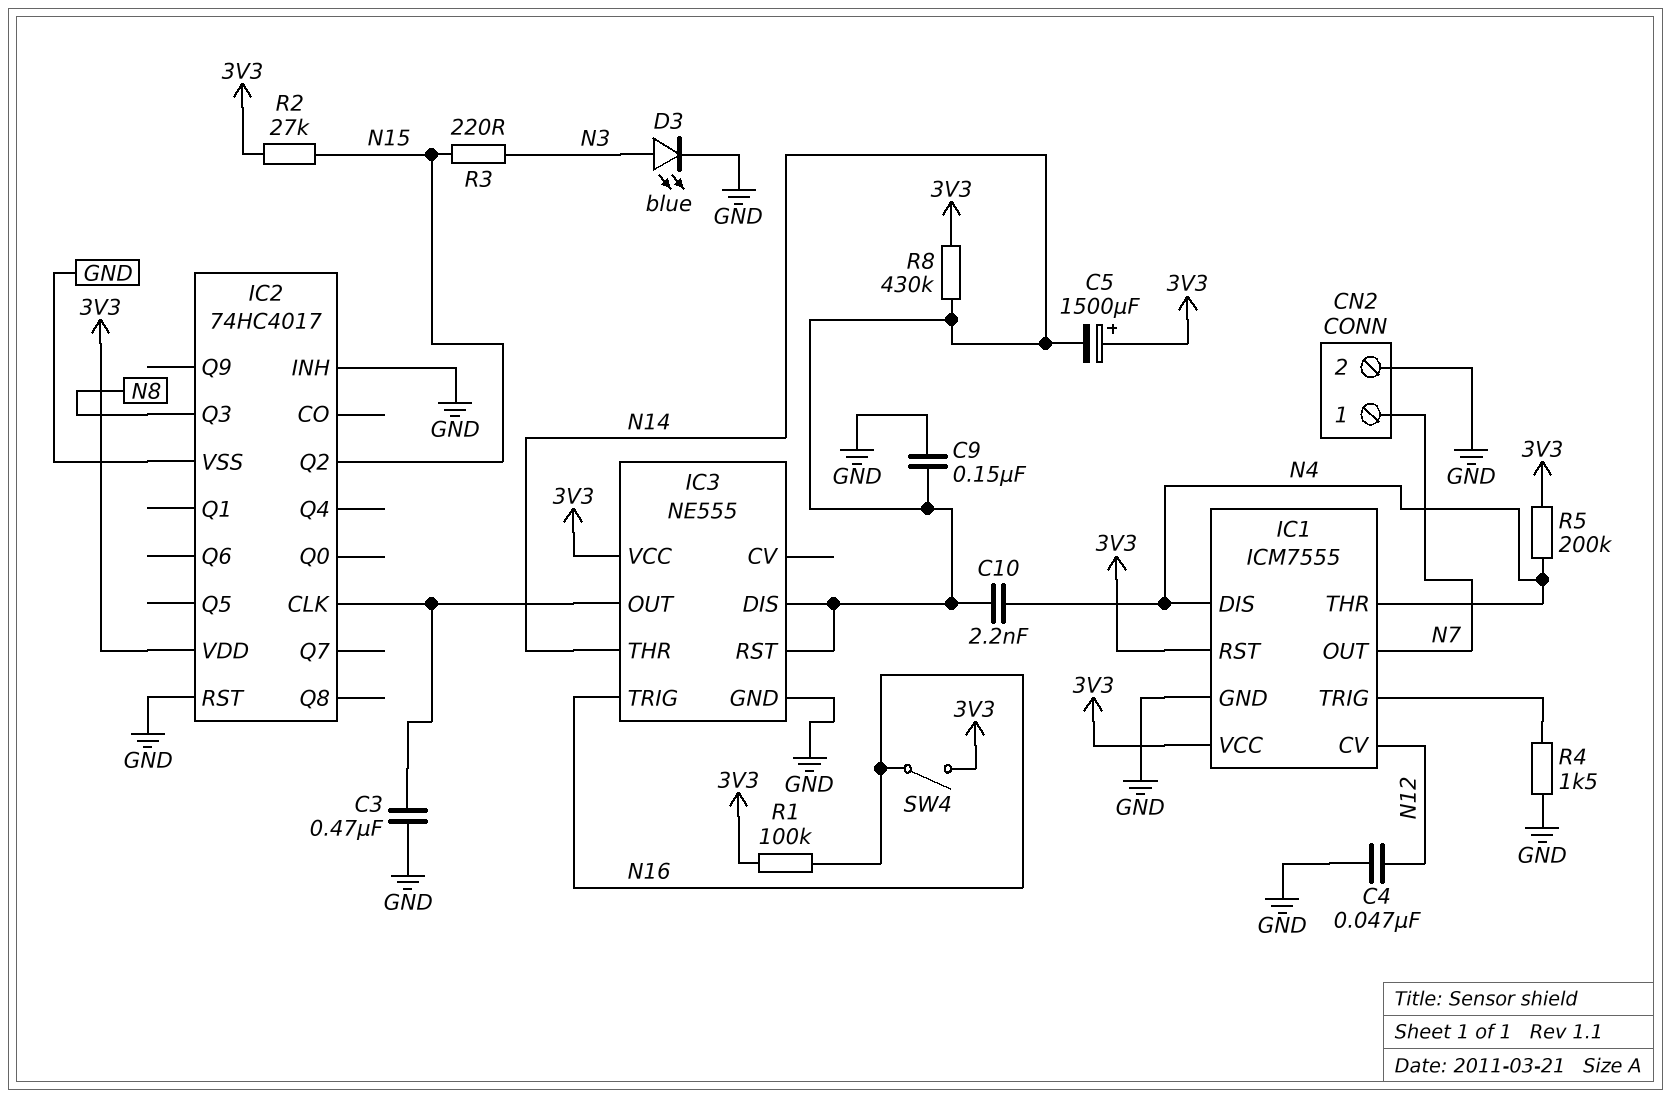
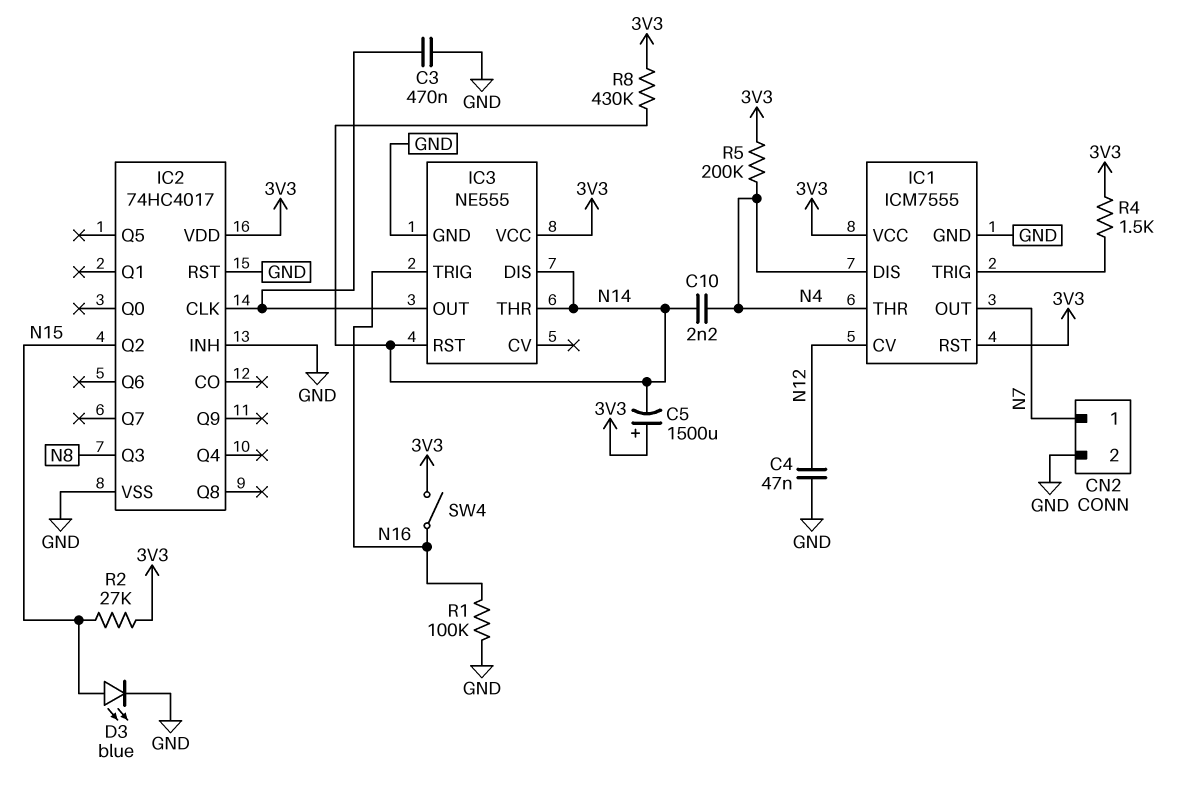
C9: 150nF (GND, N14) -> none
D3: LED blue (A N3, K GND) -> LED blue (A N15, K GND)
R1: 100k (3V3, N16) -> 100k (GND, N16)
R3: 220 (N3, N15) -> none
R4: 1.5k (GND, IC1/TRIG) -> 1.5k (3V3, IC1/TRIG)

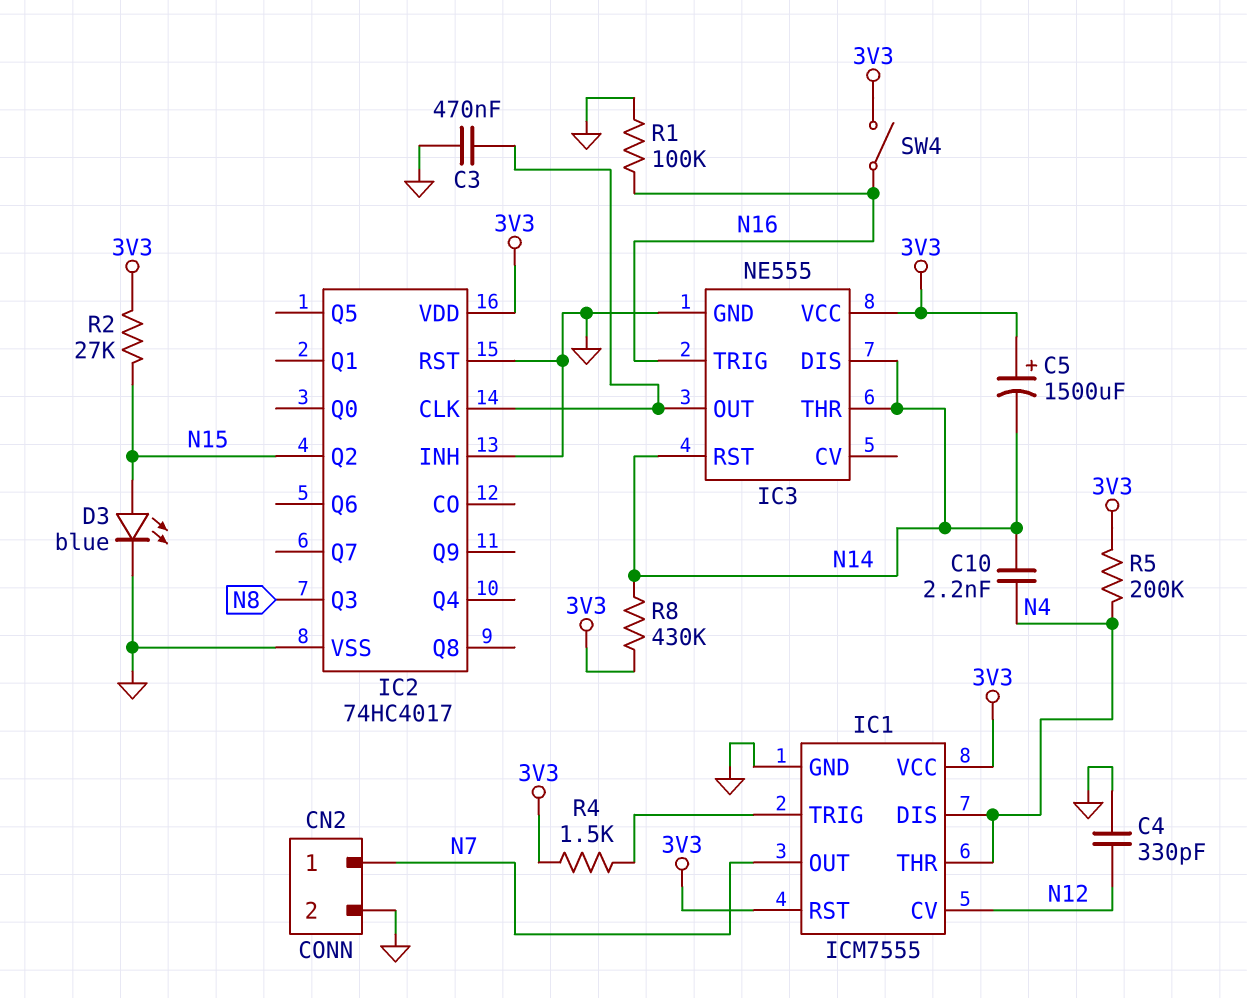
C4: 47nF (GND, N12) -> 330pF (GND, N12)

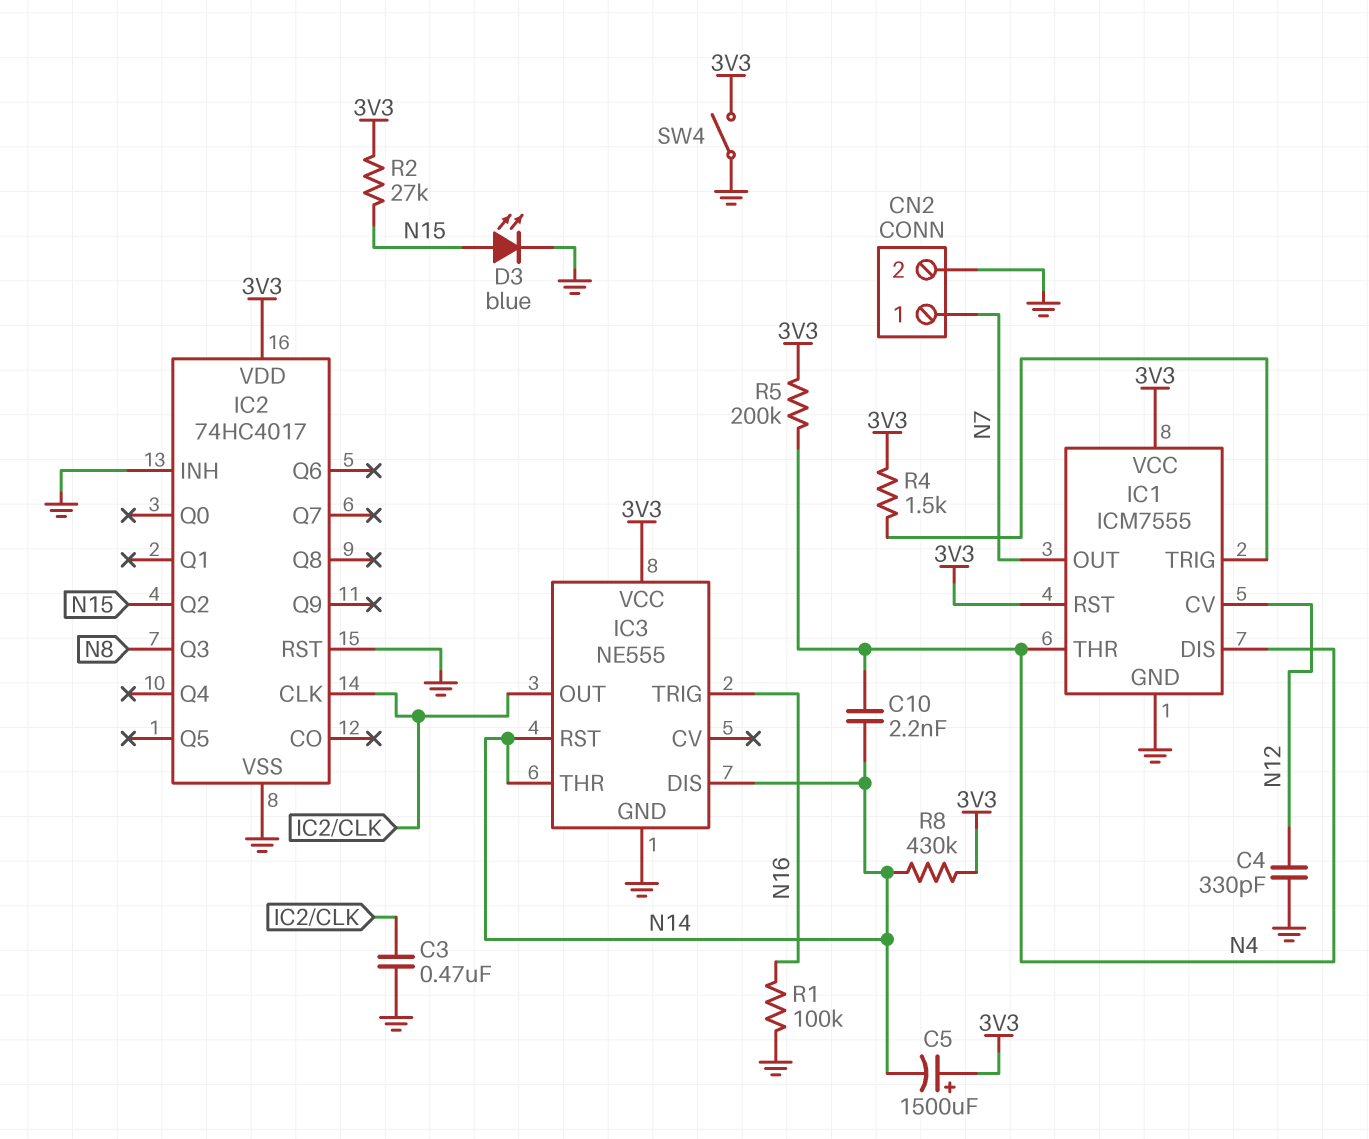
SW4: switch (3V3, N16) -> switch (3V3, GND)

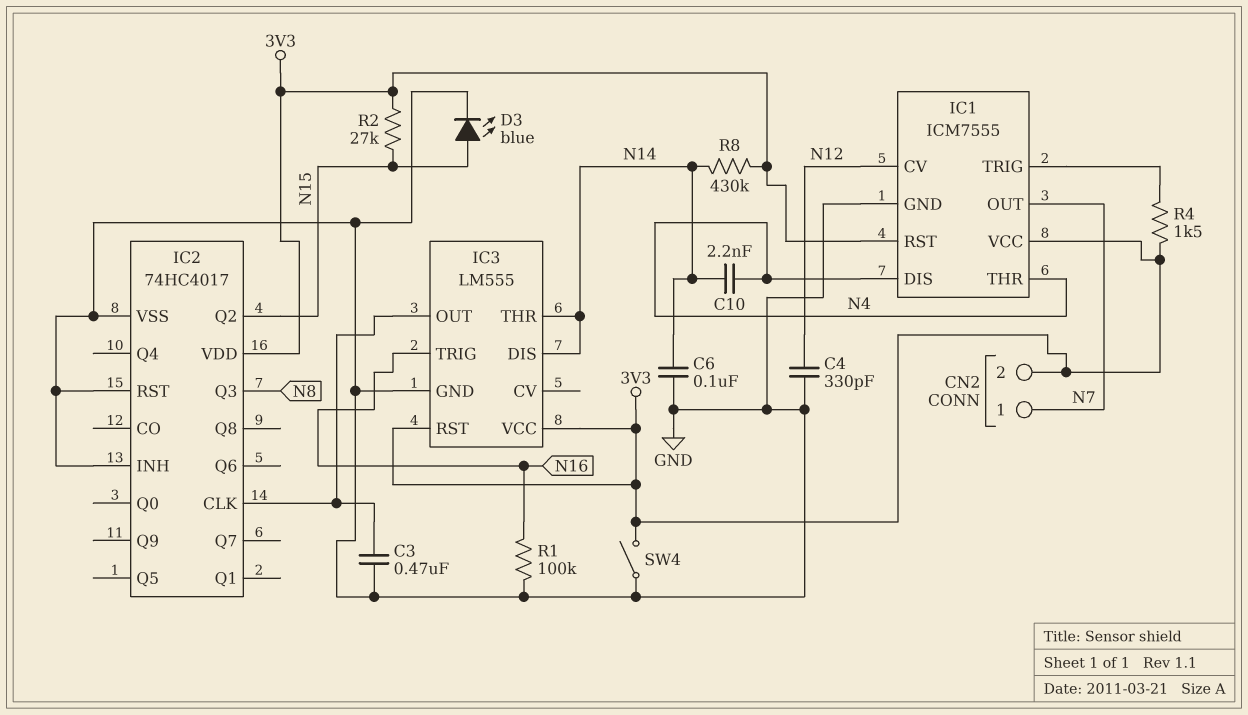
C5: 1500uF (plus 3V3, minus N14) -> none
C6: none -> 100nF (GND, N14)
CN2 pin 2: GND -> 3V3
IC3: NE555 -> LM555
IC3 pin RST: N14 -> 3V3
R5: 200k (3V3, N4) -> none

